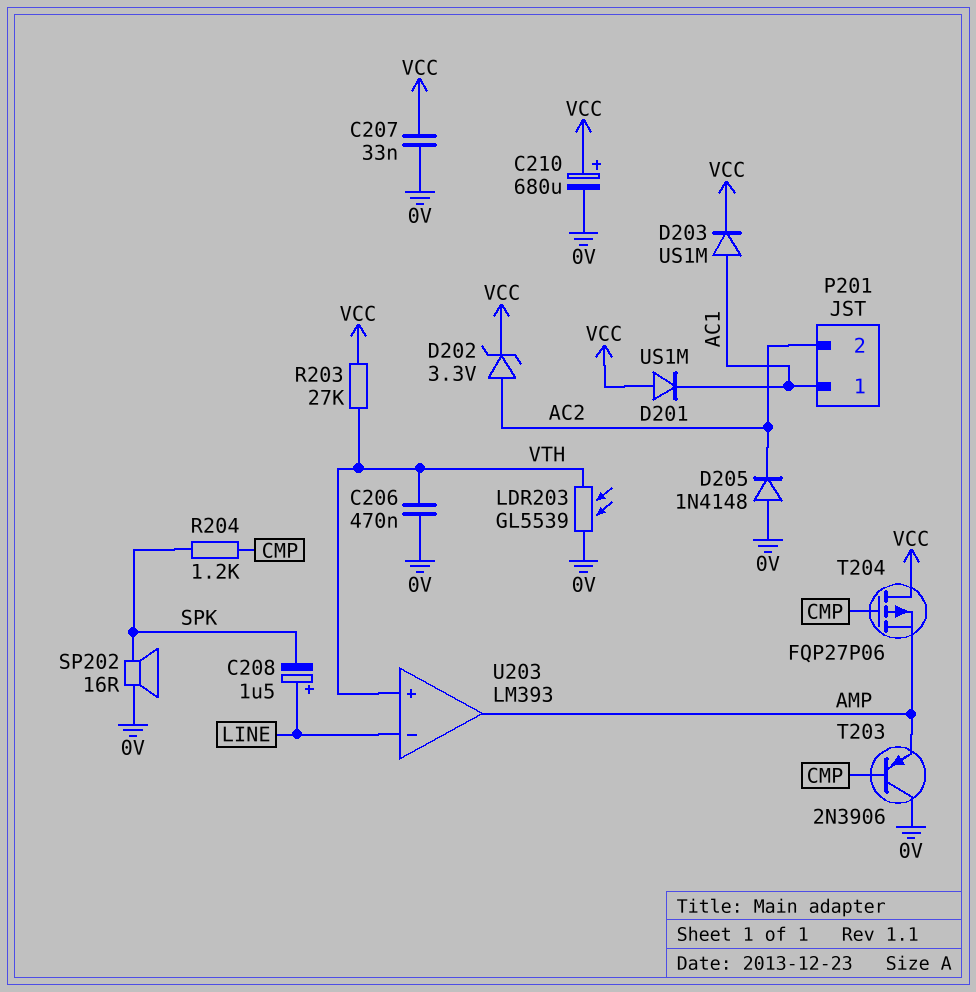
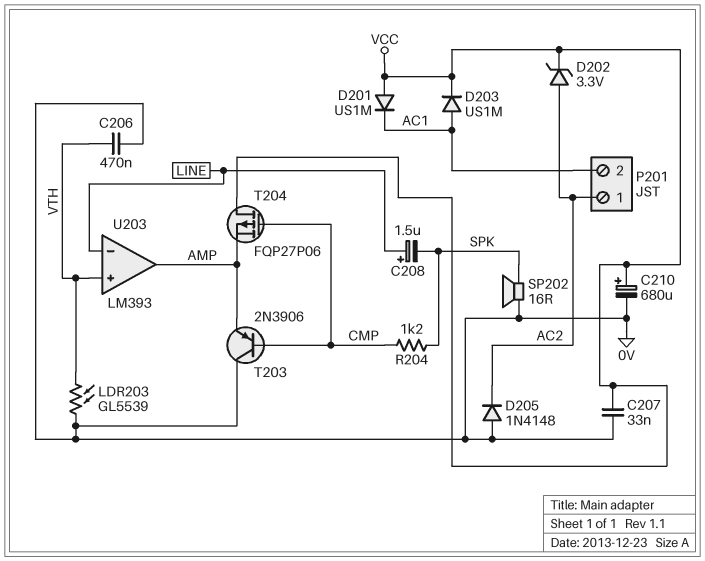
P201 pin 1: AC1 -> AC2
P201 pin 2: AC2 -> AC1
R203: 27k (VCC, VTH) -> none

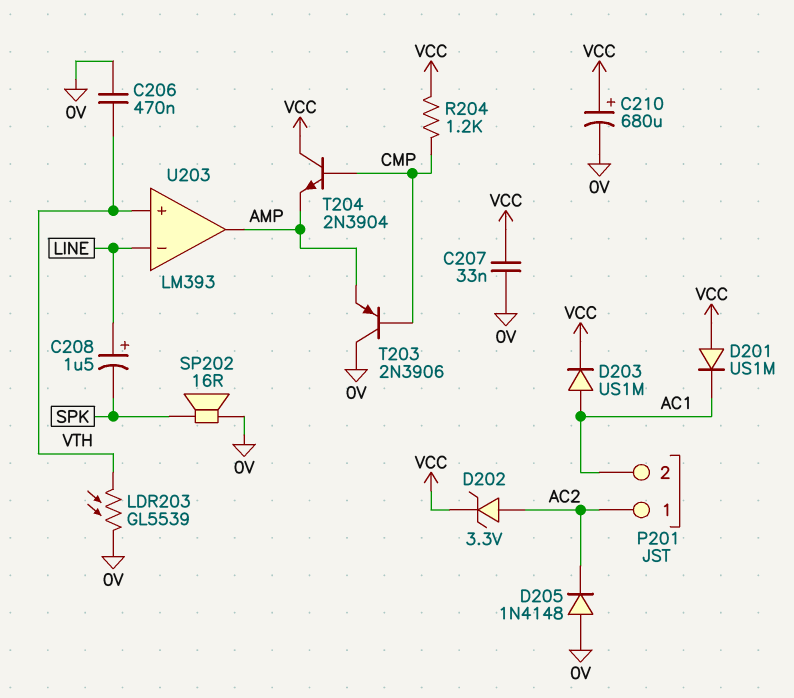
R204: 1.2k (CMP, SPK) -> 1.2k (CMP, VCC)
T204: PMOS FQP27P06 (G CMP, D VCC, S AMP) -> NPN 2N3904 (B CMP, C VCC, E AMP)

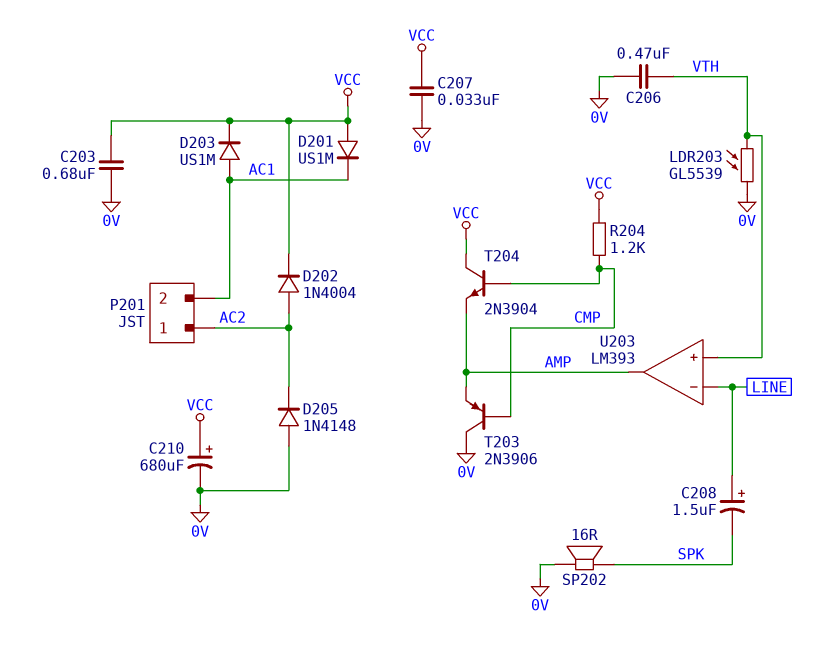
C203: none -> 680nF (0V, VCC)
D202: zener 3.3V (A AC2, K VCC) -> diode 1N4004 (A AC2, K VCC)

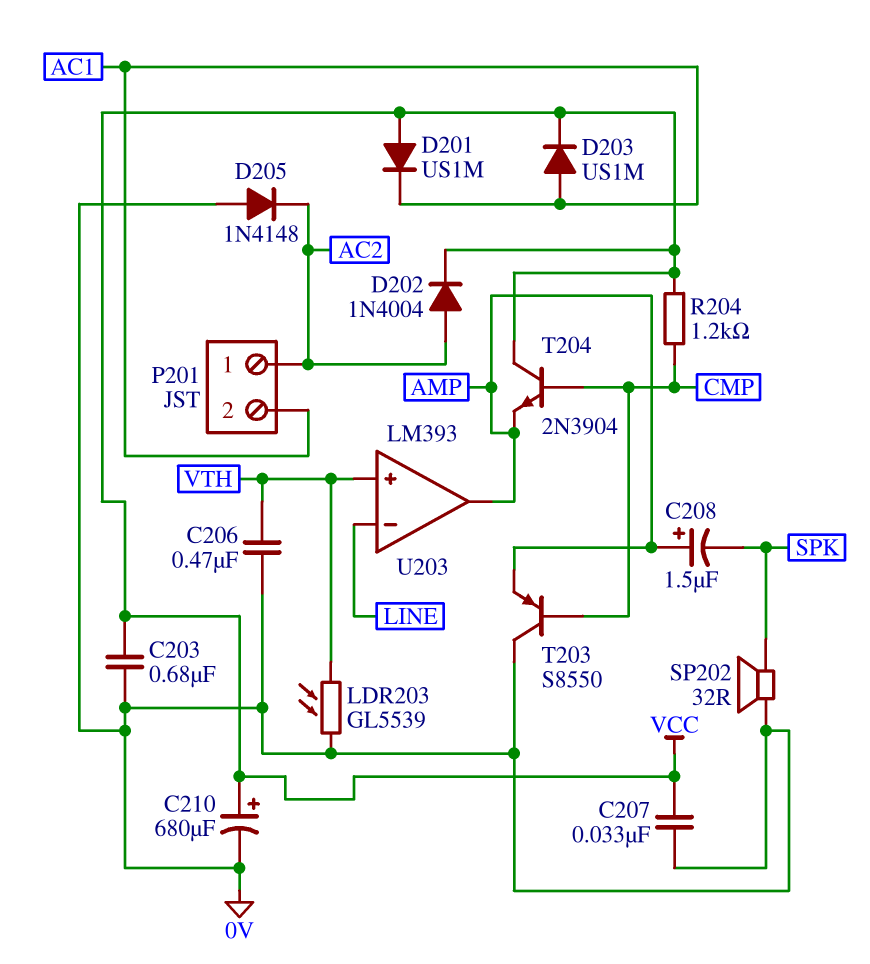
C208: 1.5uF (plus LINE, minus SPK) -> 1.5uF (plus AMP, minus SPK)
SP202: speaker 16R (0V, SPK) -> speaker 32R (0V, SPK)
T203: PNP 2N3906 (B CMP, C 0V, E AMP) -> PNP S8550 (B CMP, C 0V, E AMP)

